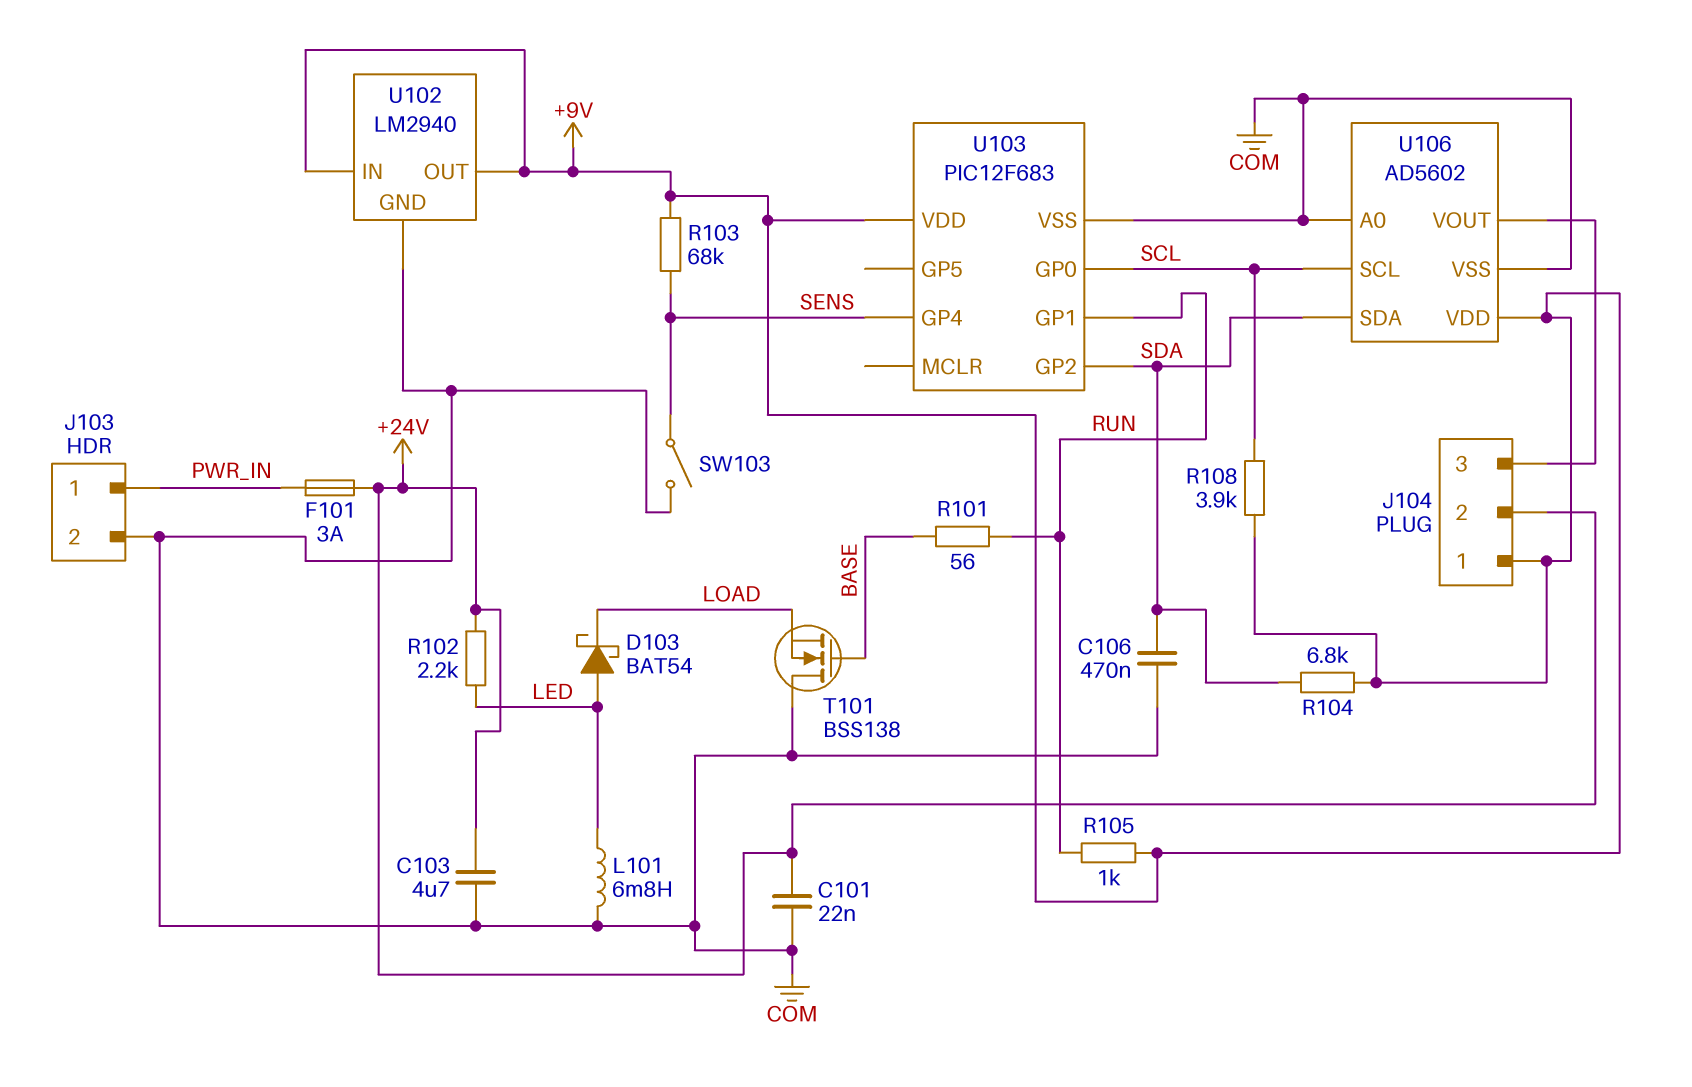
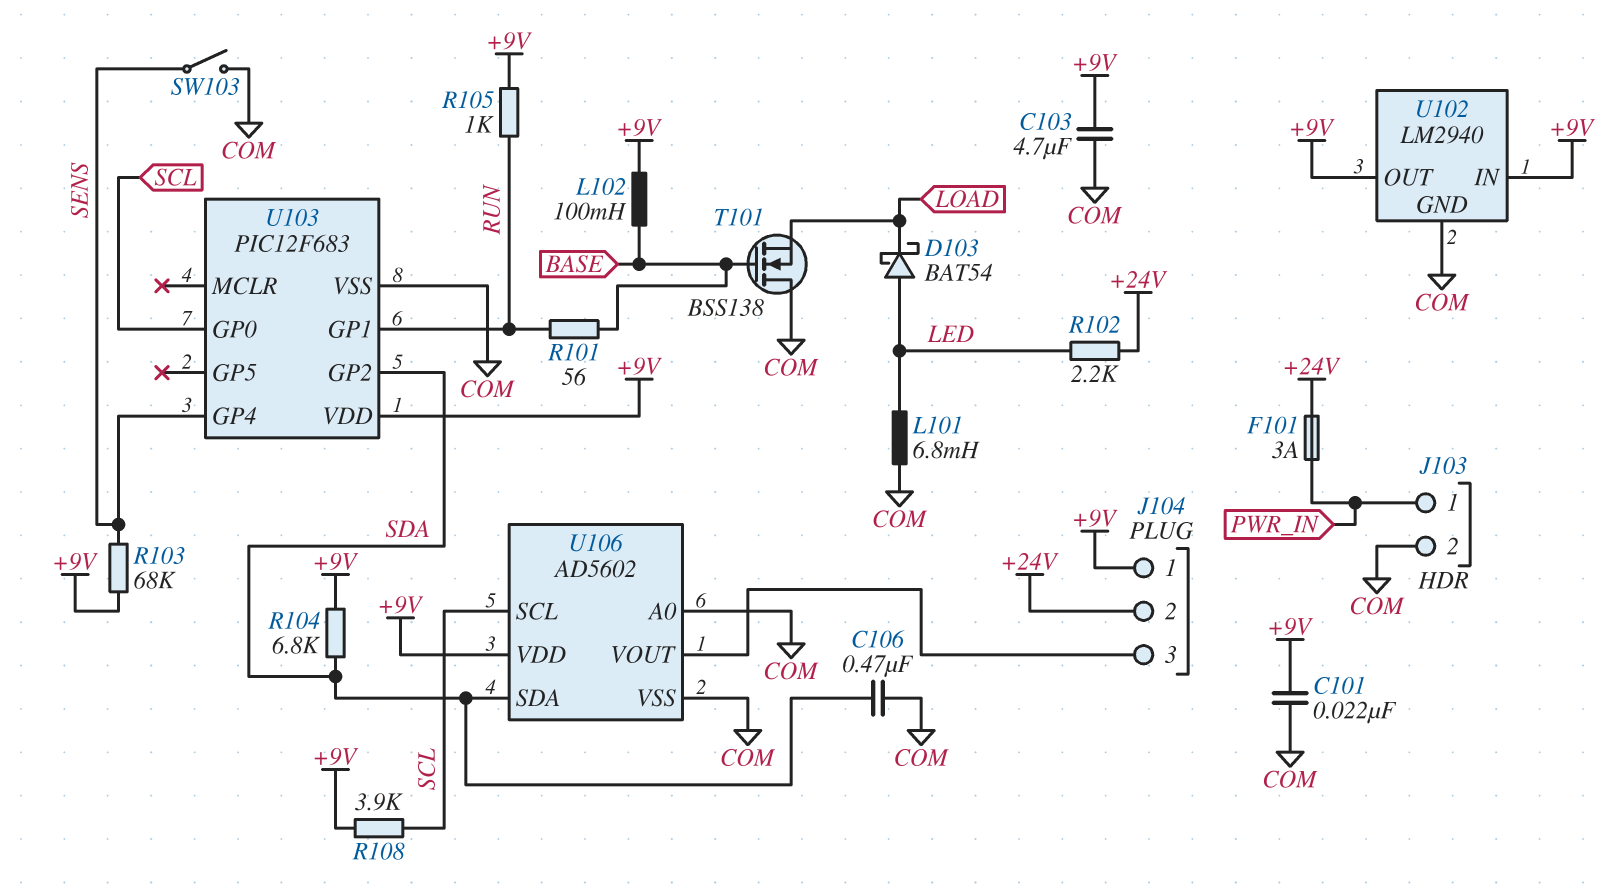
C101: 22nF (+24V, COM) -> 22nF (+9V, COM)
C103: 4.7uF (+24V, COM) -> 4.7uF (+9V, COM)
L102: none -> 100mH (+9V, BASE)

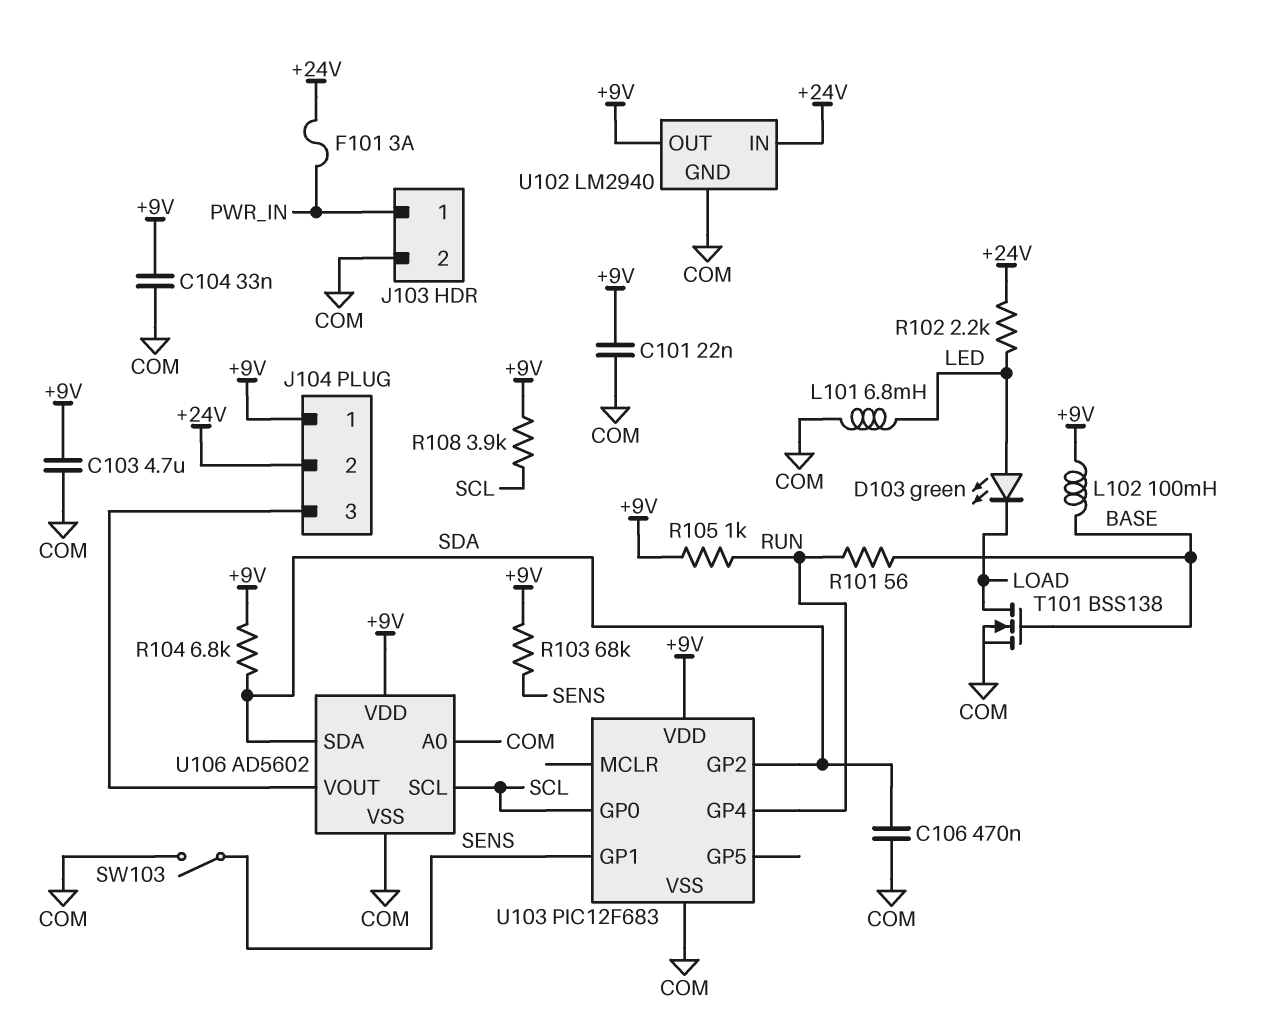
C104: none -> 33nF (+9V, COM)
D103: schottky BAT54 (A LED, K LOAD) -> LED green (A LED, K LOAD)
T101: NMOS BSS138 (G BASE, D COM, S LOAD) -> NMOS BSS138 (G BASE, D LOAD, S COM)
U102 pin IN: +9V -> +24V
U103 pin GP1: RUN -> SENS
U103 pin GP4: SENS -> RUN

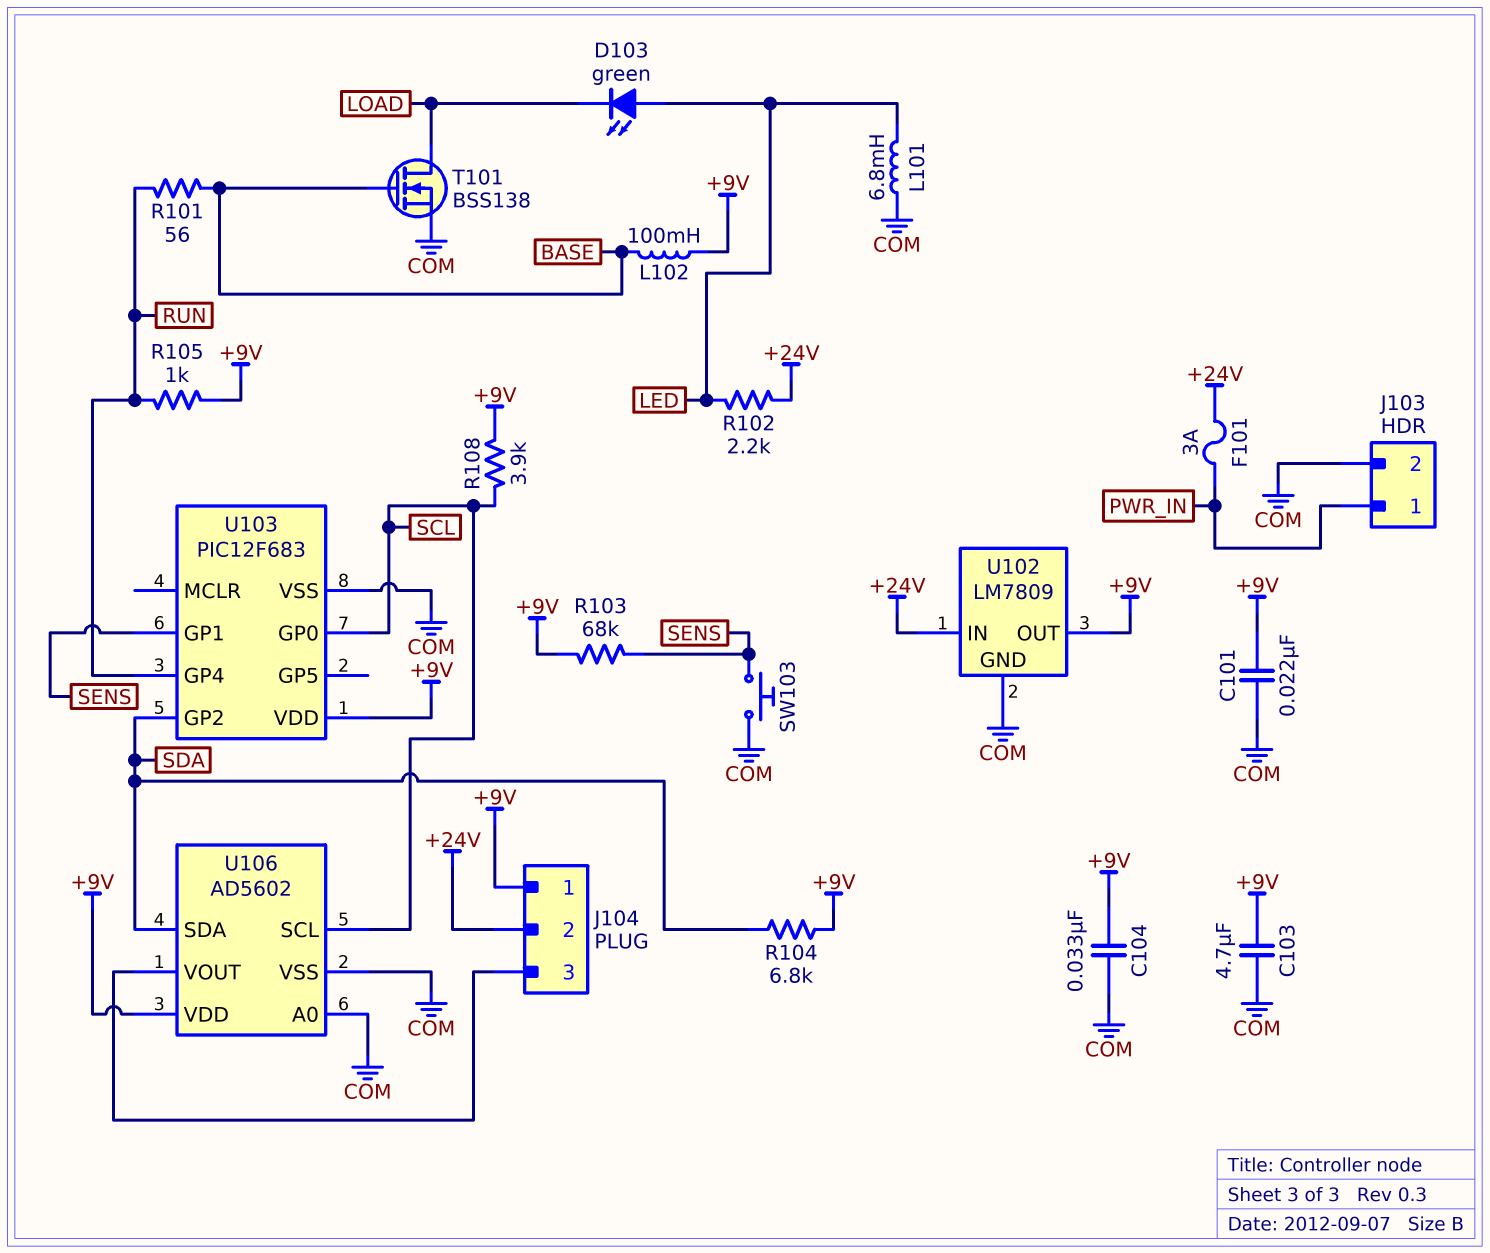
C106: 470nF (COM, SDA) -> none
SW103: switch (COM, SENS) -> button (COM, SENS)
U102: LM2940 -> LM7809

